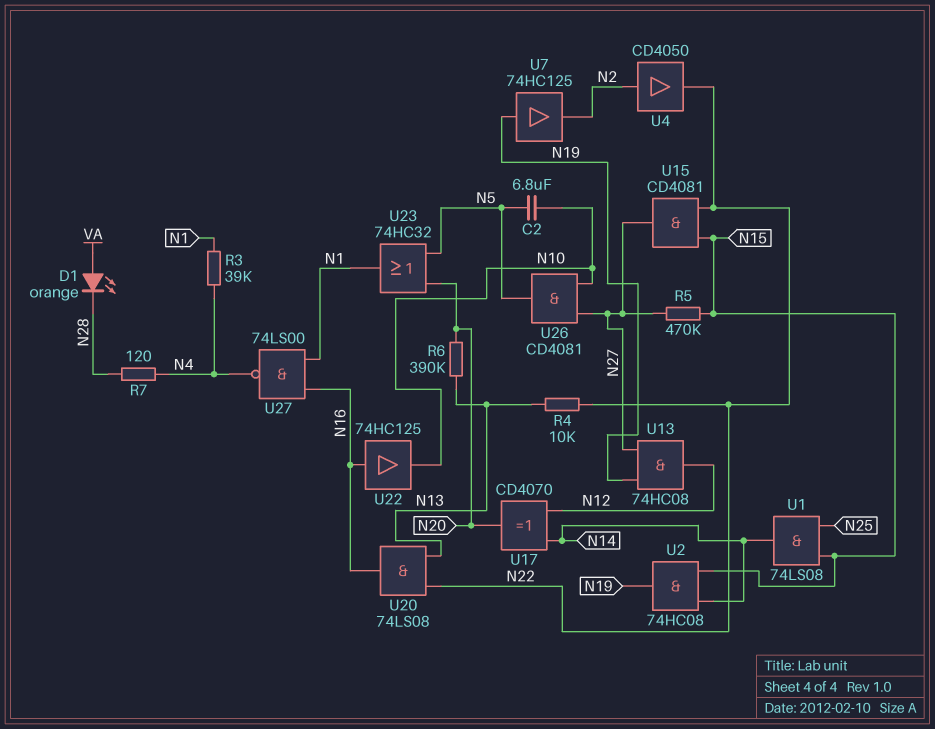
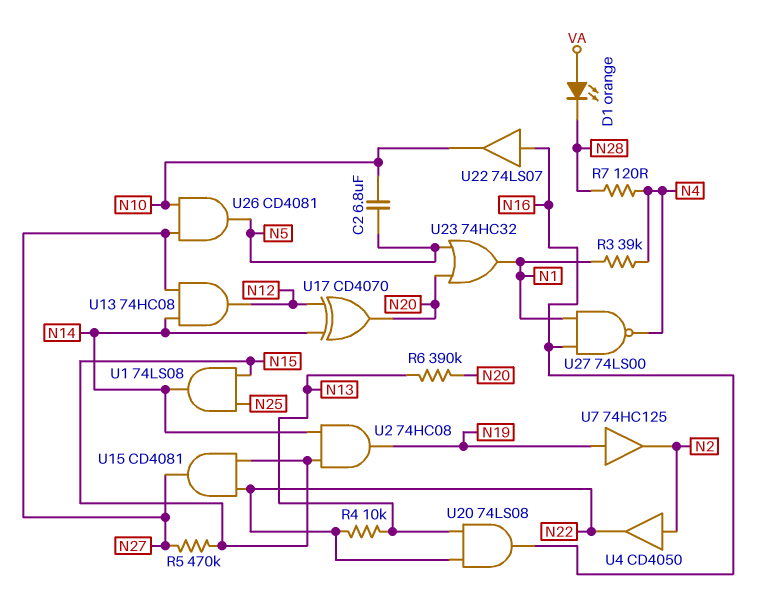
U13: AND 74HC08 (in N19, in N27, out N12) -> AND 74HC08 (in N14, in N27, out N12)
U22: buffer 74HC125 (in N16, out N10) -> buffer 74LS07 (in N16, out N10)

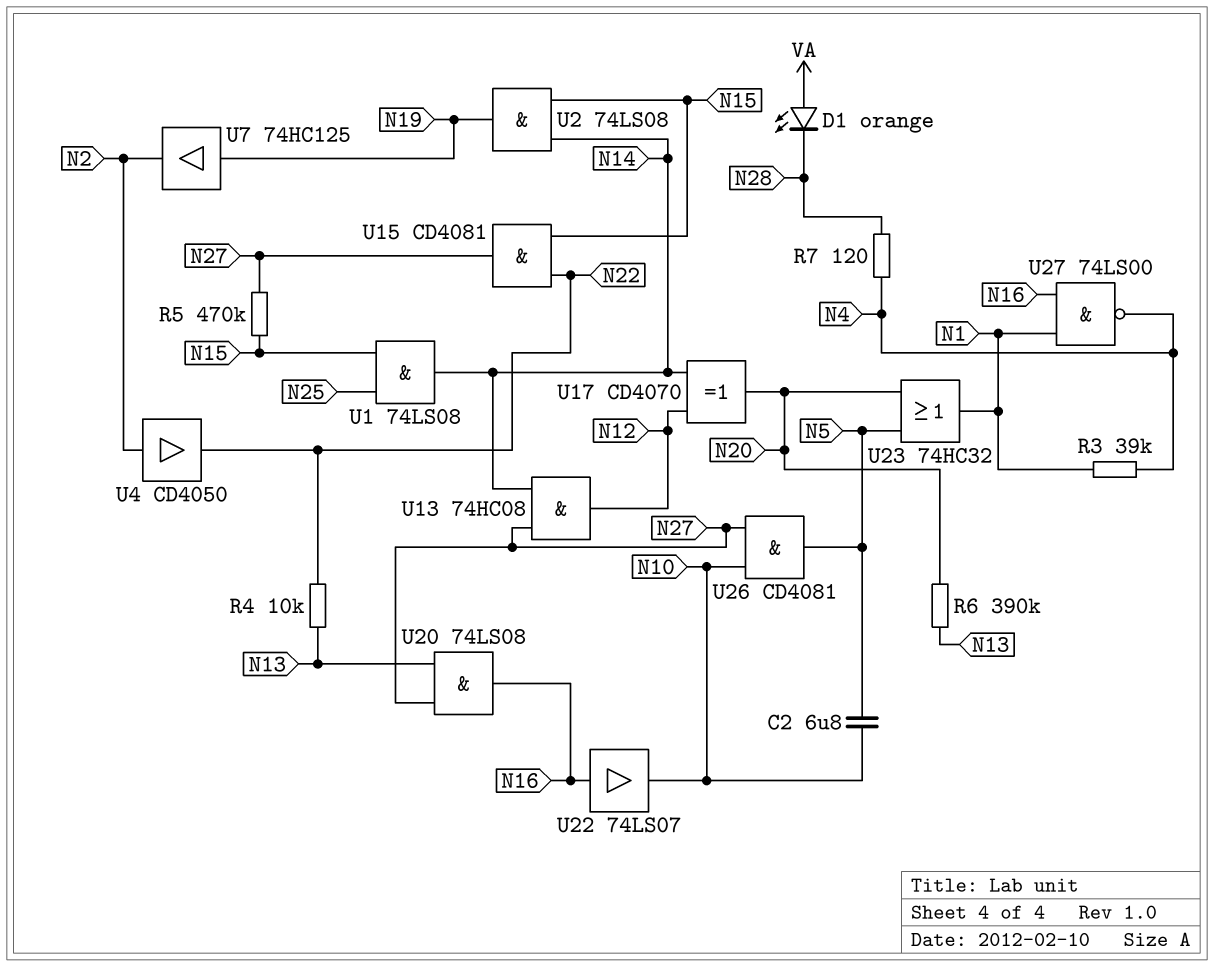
U2: AND 74HC08 (in N14, in N15, out N19) -> AND 74LS08 (in N14, in N15, out N19)
U20: AND 74LS08 (in N13, in N22, out N16) -> AND 74LS08 (in N13, in N27, out N16)

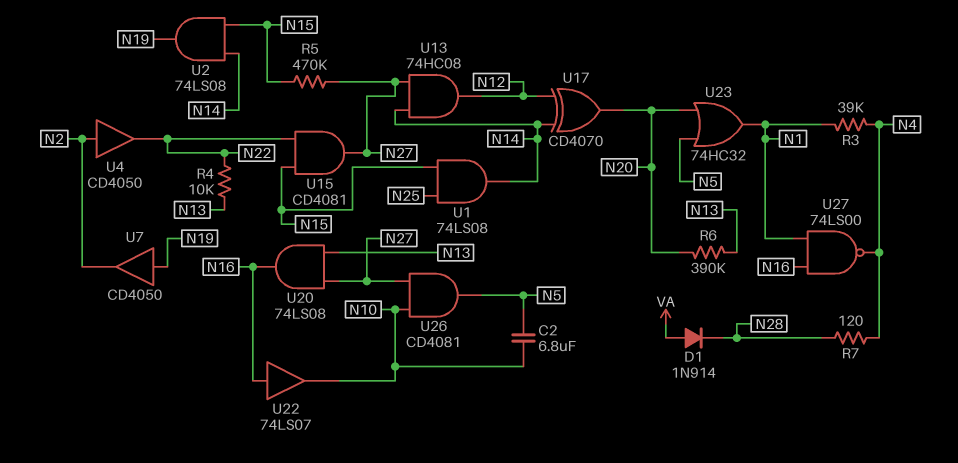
D1: LED orange (A VA, K N28) -> diode 1N914 (A VA, K N28)
U7: buffer 74HC125 (in N19, out N2) -> buffer CD4050 (in N19, out N2)

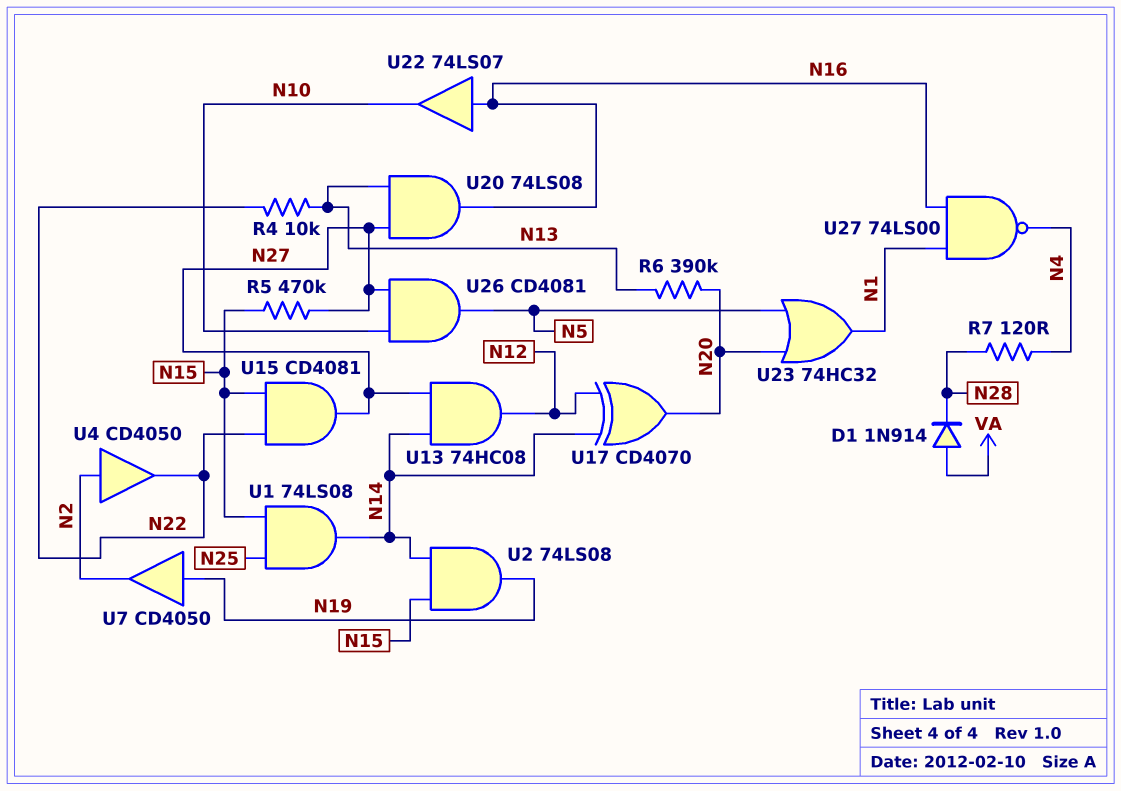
C2: 6.8uF (N5, N10) -> none
R3: 39k (N1, N4) -> none

